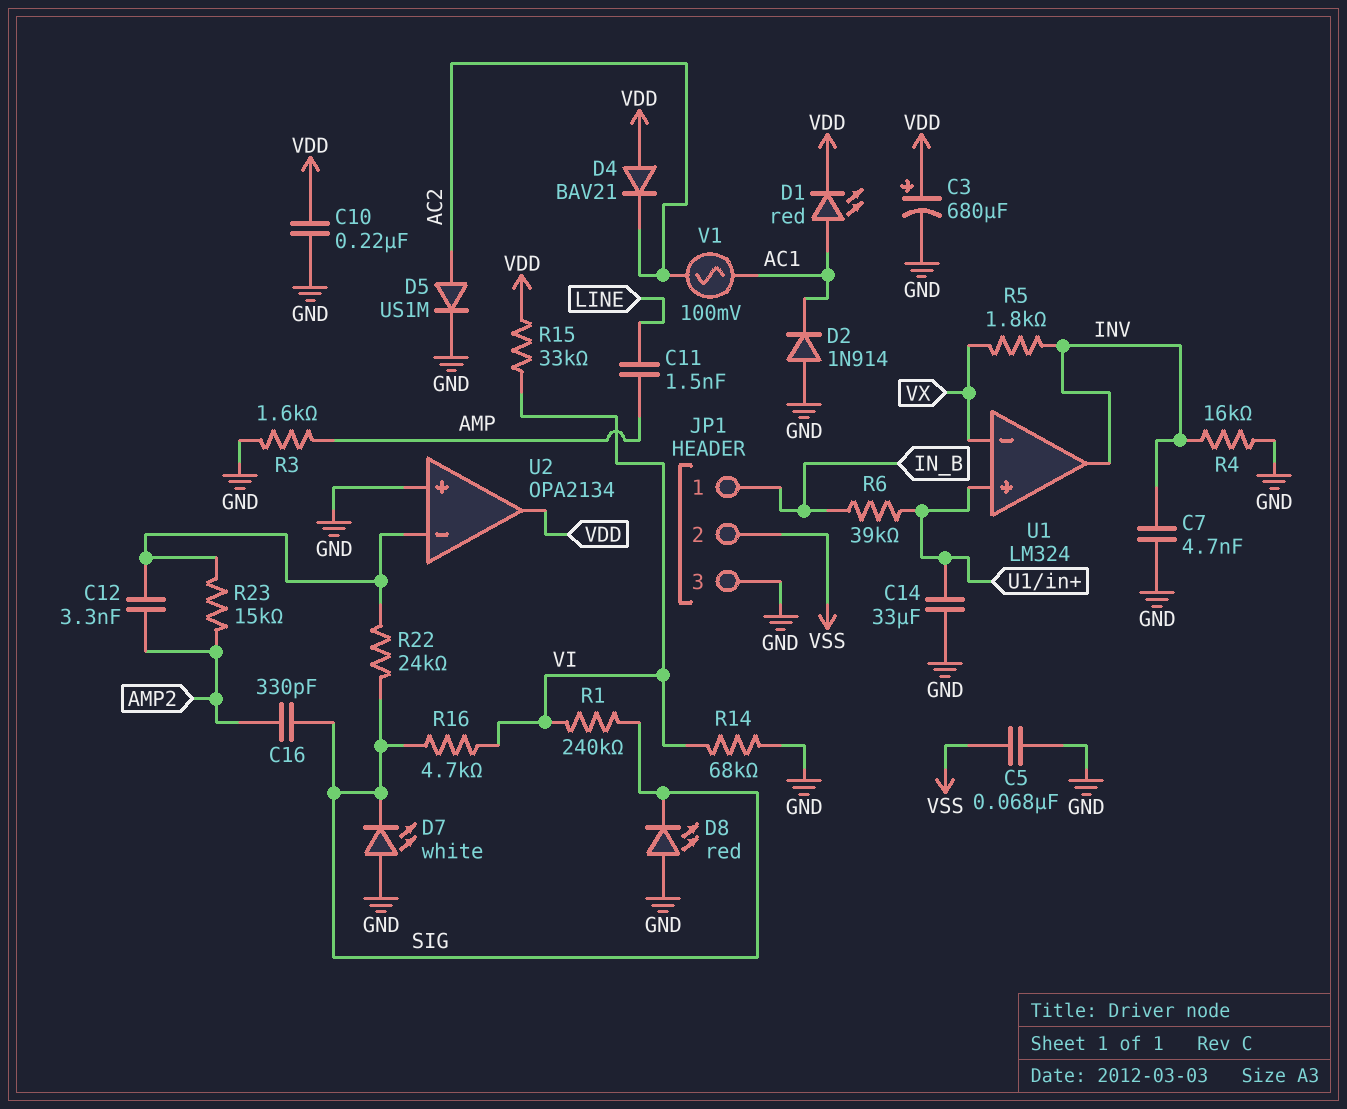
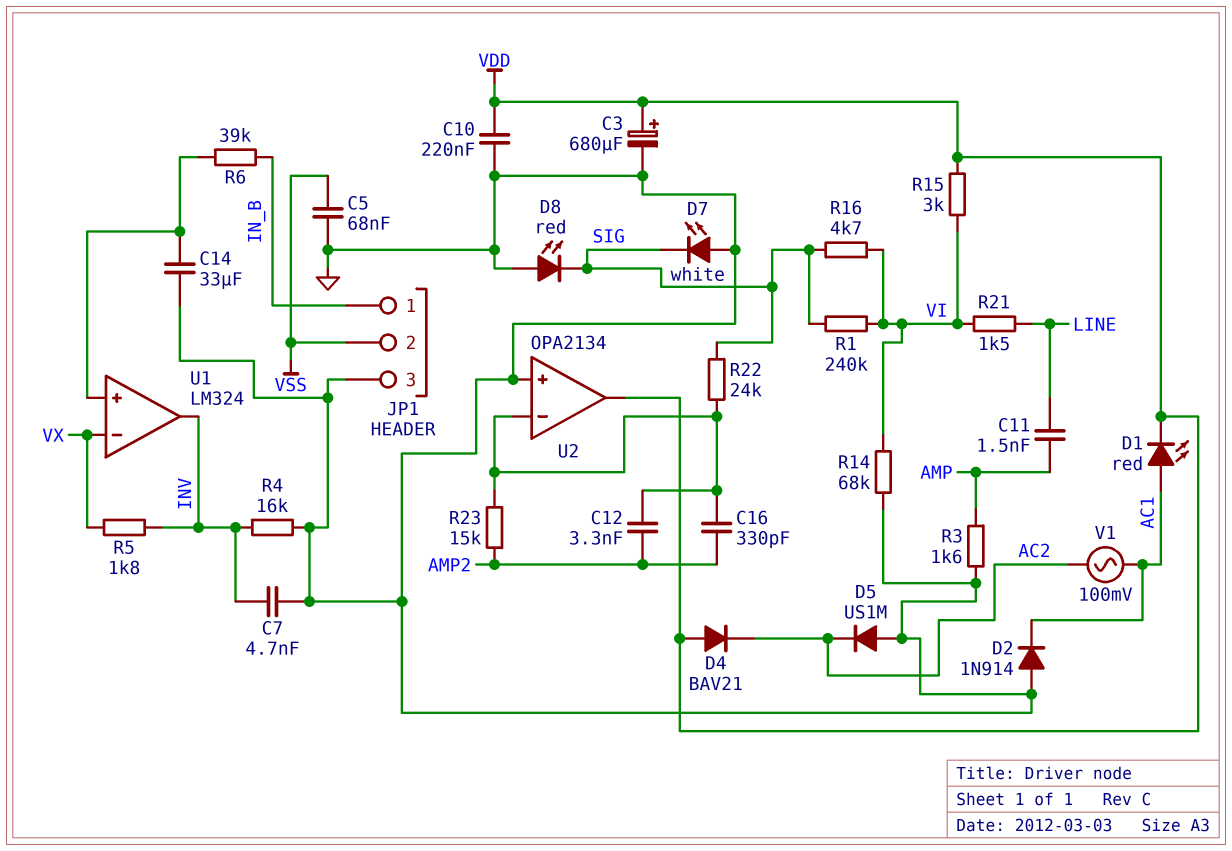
C16: 330pF (AMP2, SIG) -> 330pF (AMP2, U2/in-)
D5: diode US1M (A AC2, K GND) -> diode US1M (A GND, K AC2)
R15: 33k (VDD, VI) -> 3k (VDD, VI)
R21: none -> 1.5k (LINE, VI)

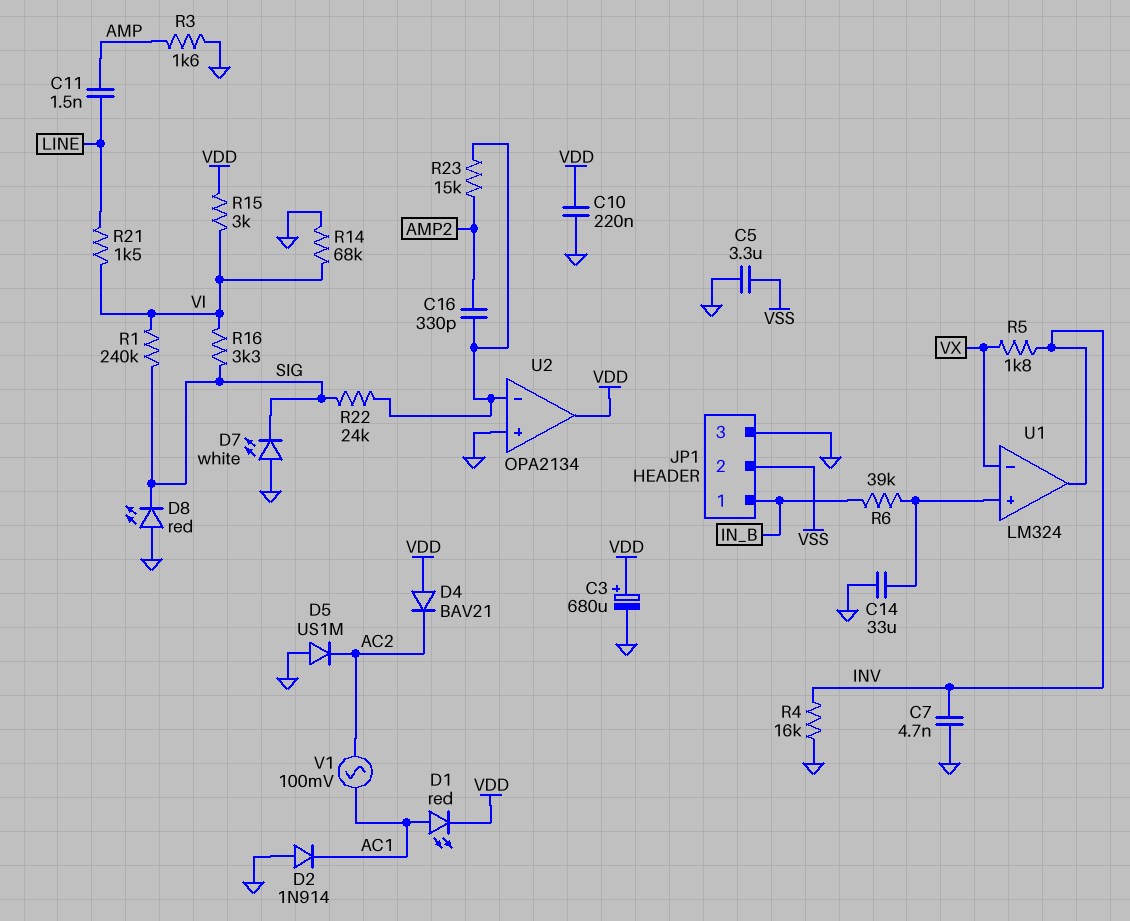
C5: 68nF (GND, VSS) -> 3.3uF (GND, VSS)
C12: 3.3nF (AMP2, U2/in-) -> none
R16: 4.7k (SIG, VI) -> 3.3k (SIG, VI)

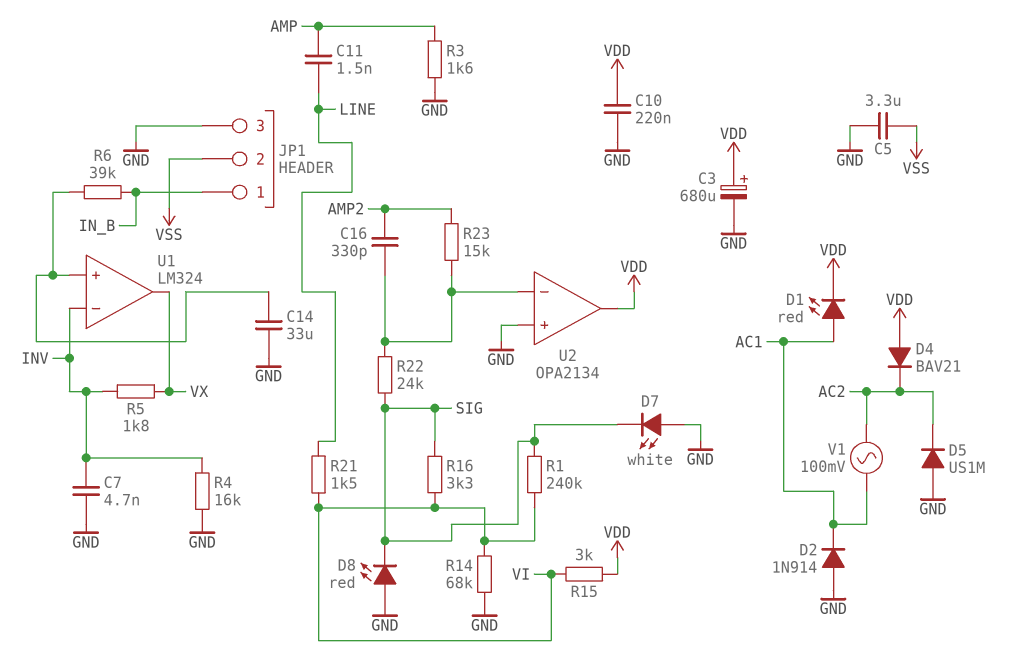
U1 pin in-: VX -> INV
U1 pin out: INV -> VX

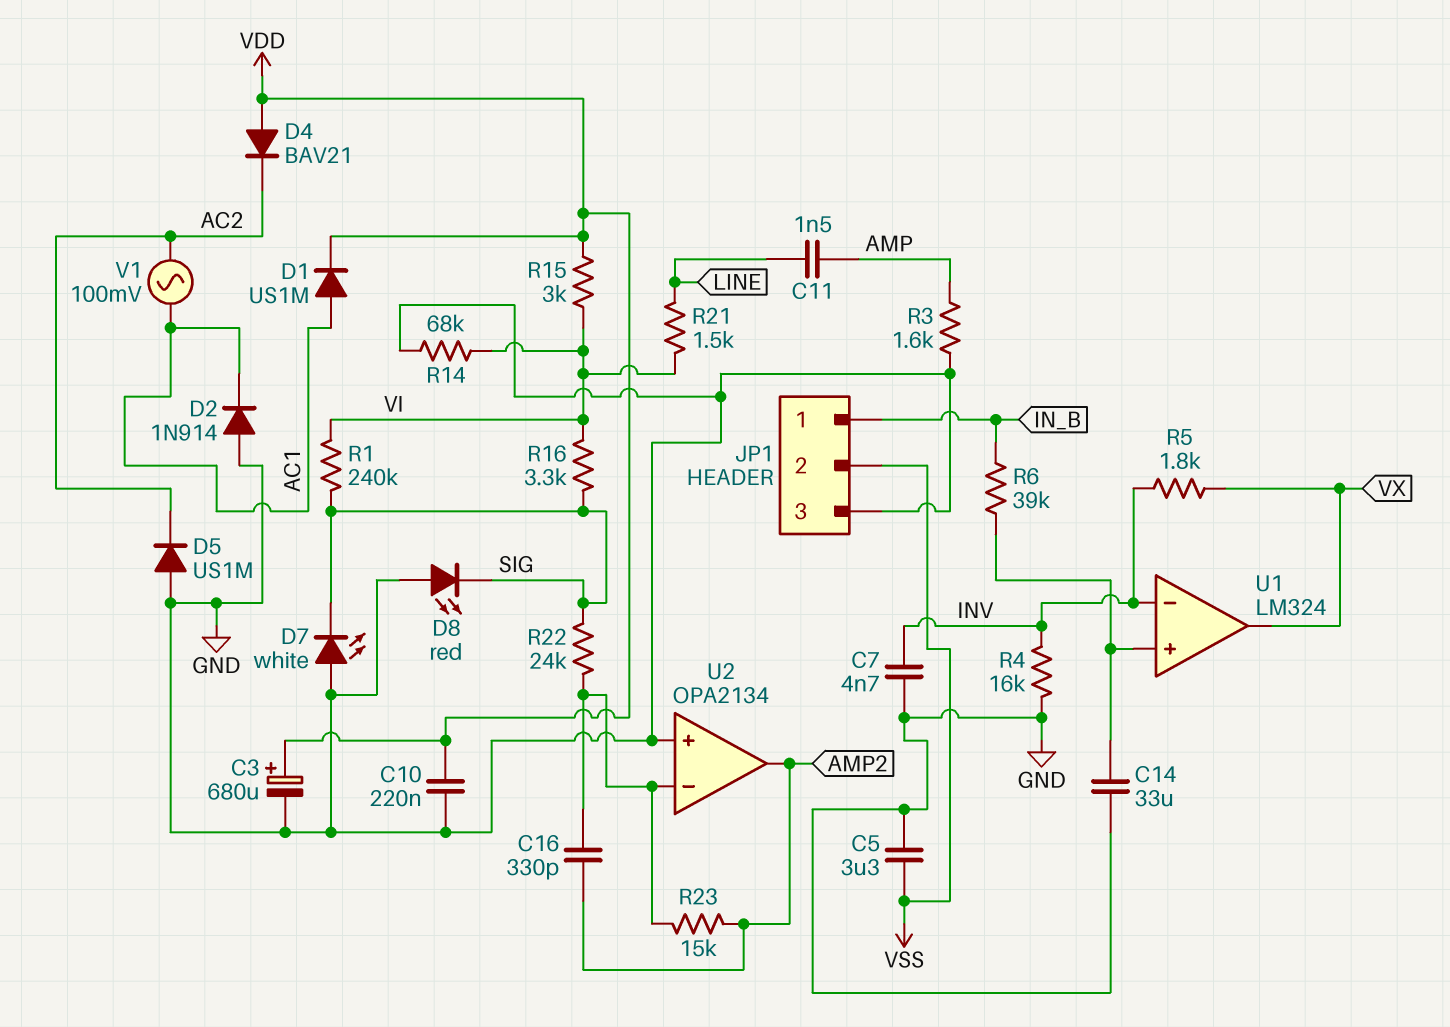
D1: LED red (A AC1, K VDD) -> diode US1M (A AC1, K VDD)
U2 pin out: VDD -> AMP2

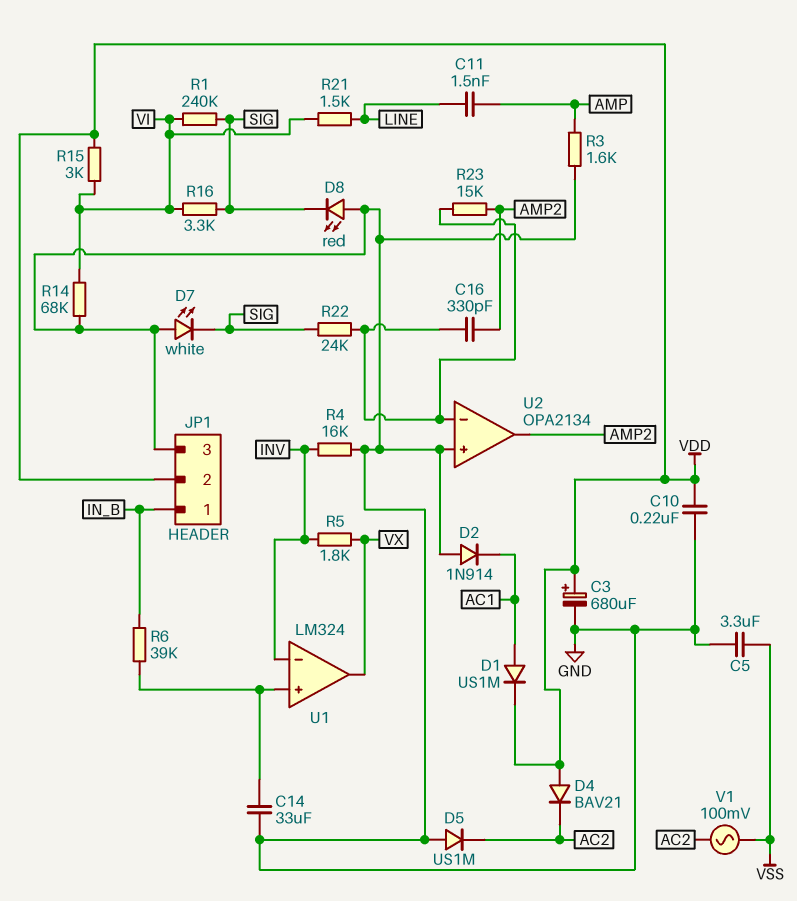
C7: 4.7nF (GND, INV) -> none
JP1 pin 2: VSS -> VDD
V1: AC 100mV (AC1, AC2) -> AC 100mV (AC2, VSS)

